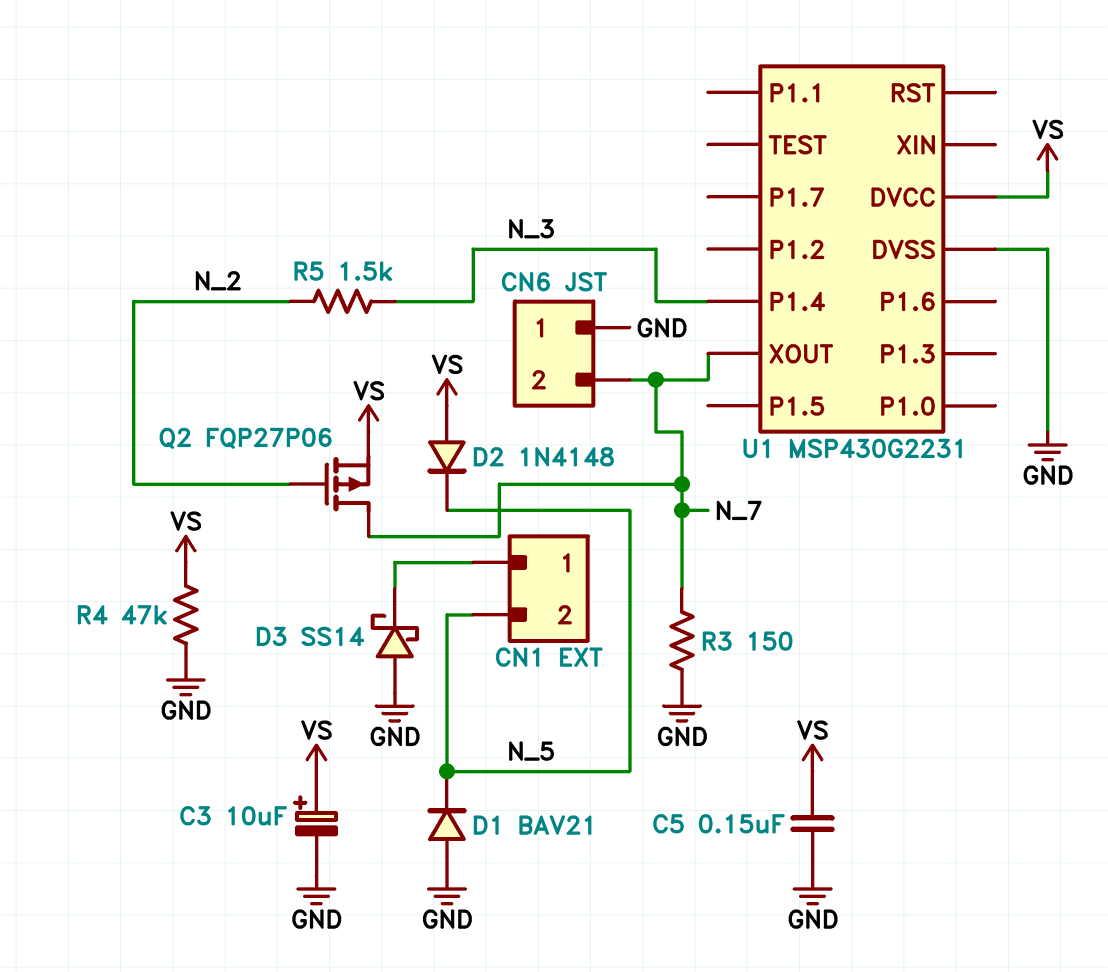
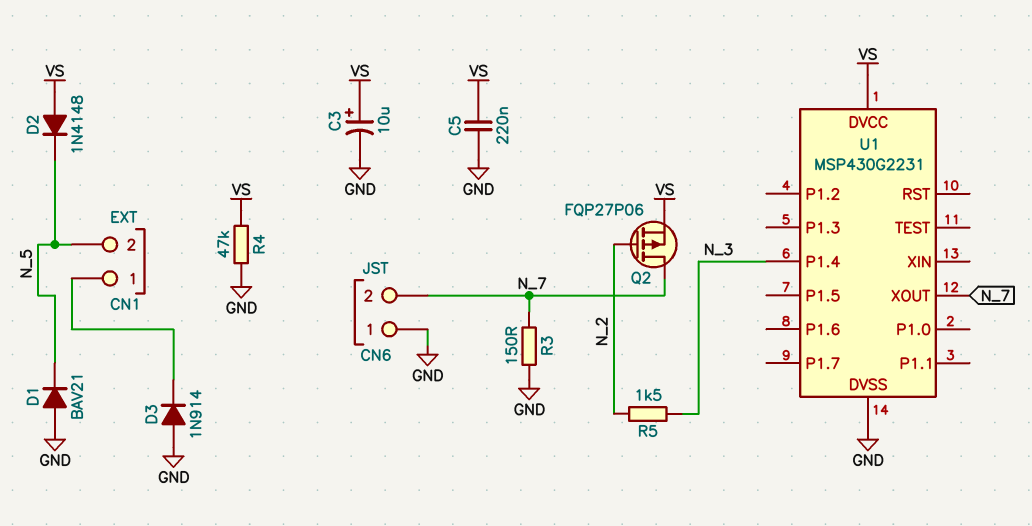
C5: 150nF (GND, VS) -> 220nF (GND, VS)
D3: schottky SS14 (A GND, K CN1/1) -> diode 1N914 (A GND, K CN1/1)

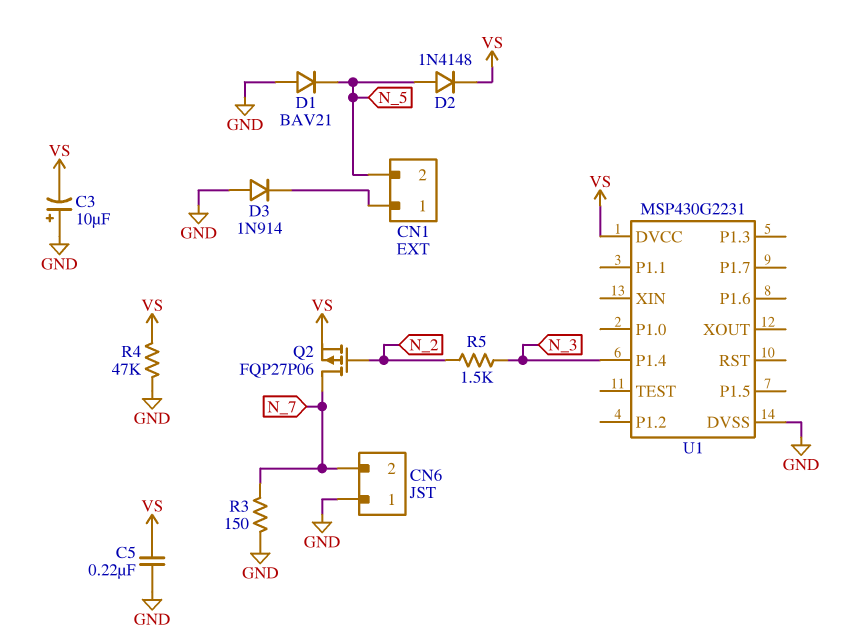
C3: 10uF (plus VS, minus GND) -> 10uF (plus GND, minus VS)
D2: diode 1N4148 (A VS, K N_5) -> diode 1N4148 (A N_5, K VS)
U1 pin XOUT: N_7 -> none

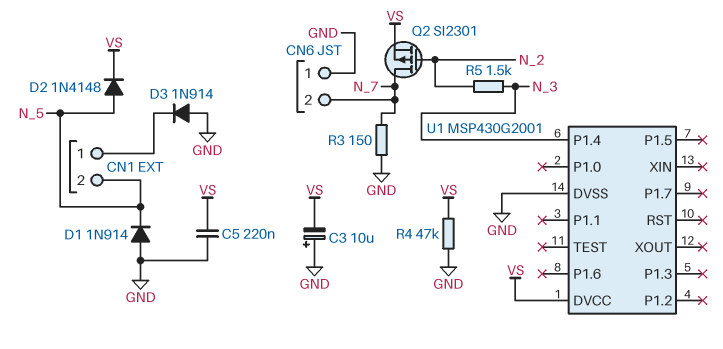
D1: diode BAV21 (A GND, K N_5) -> diode 1N914 (A GND, K N_5)
Q2: PMOS FQP27P06 (G N_2, D N_7, S VS) -> PMOS SI2301 (G N_2, D N_7, S VS)
U1: MSP430G2231 -> MSP430G2001

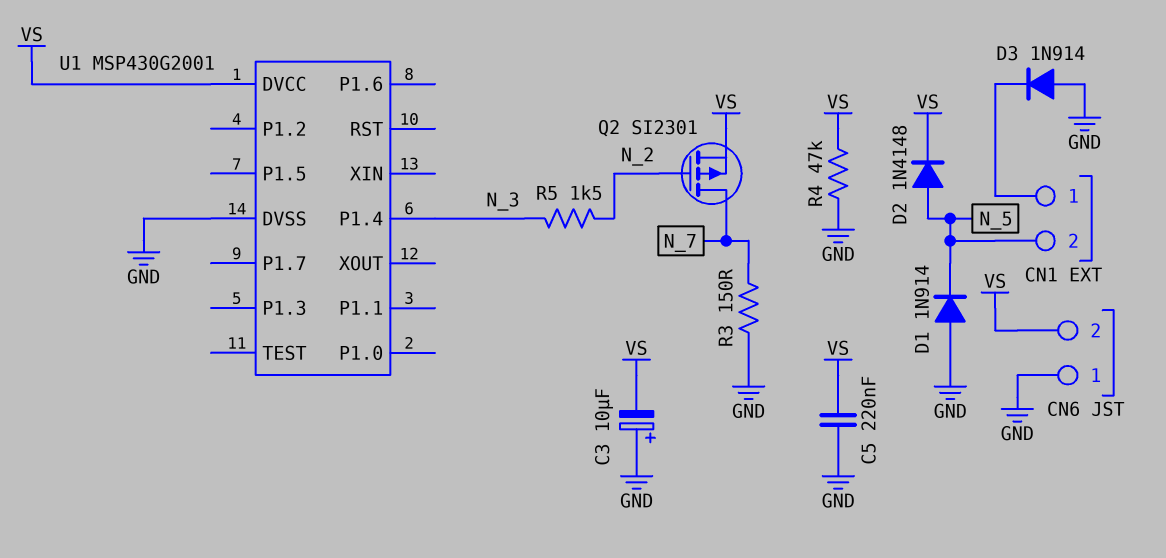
CN6 pin 2: N_7 -> VS

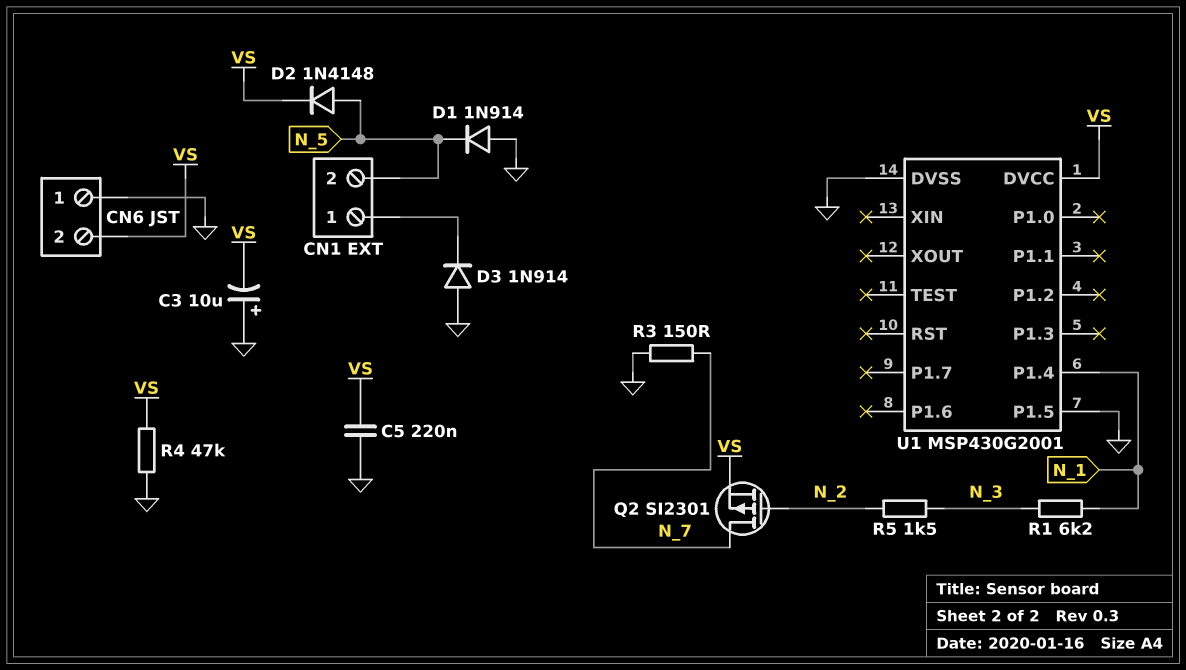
R1: none -> 6.2k (N_1, N_3)
U1 pin P1.4: N_3 -> N_1
U1 pin P1.5: none -> GND

